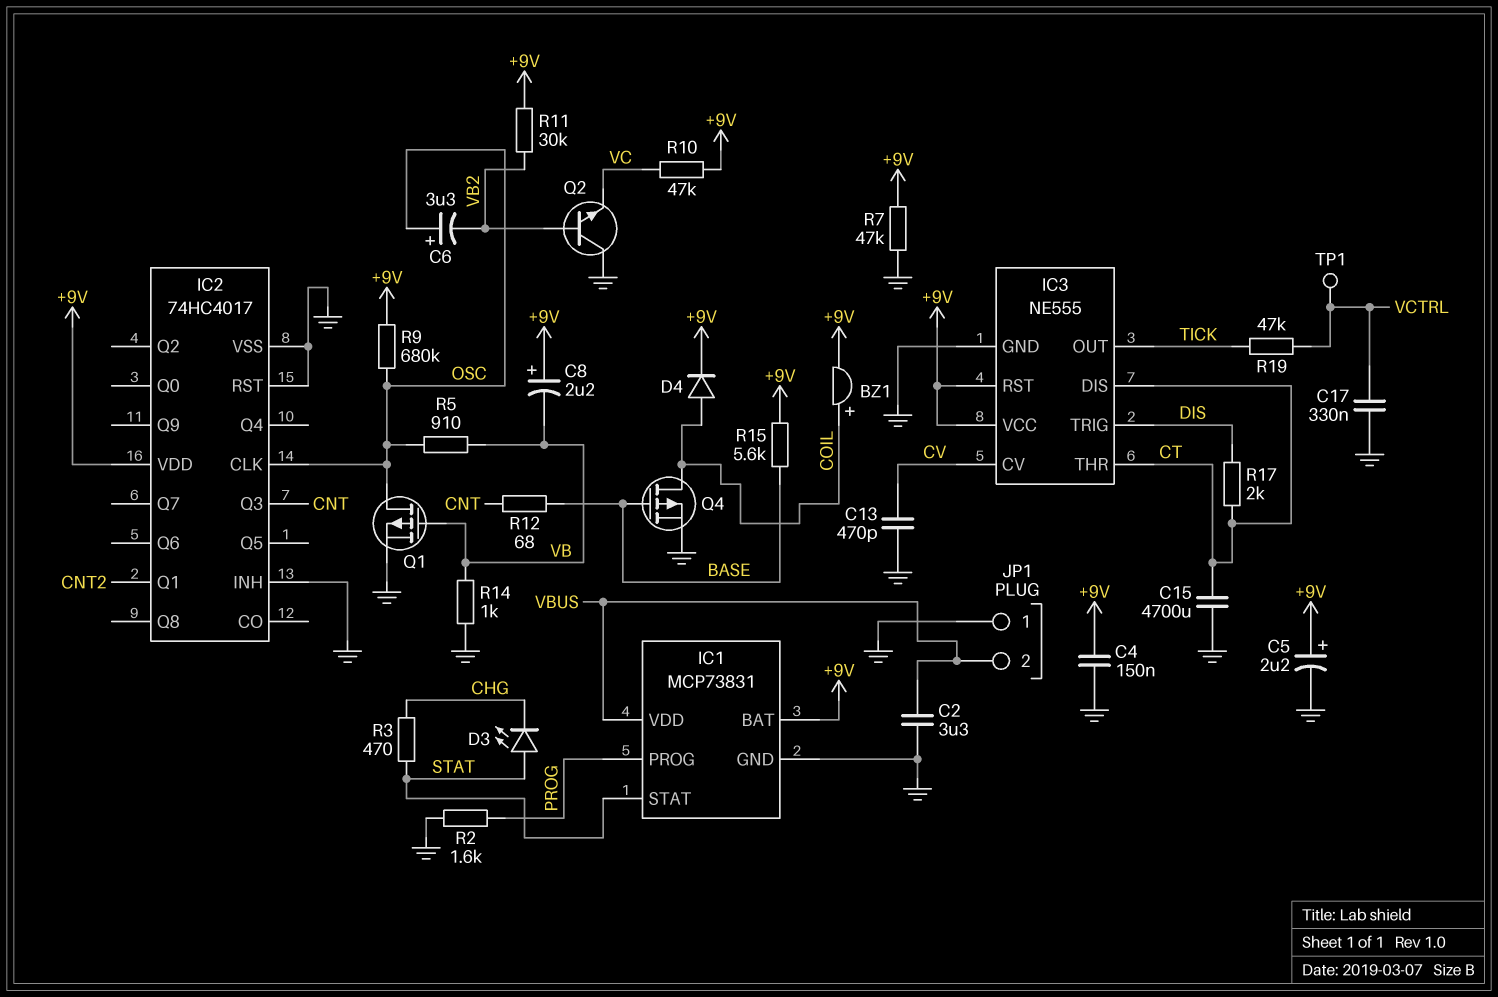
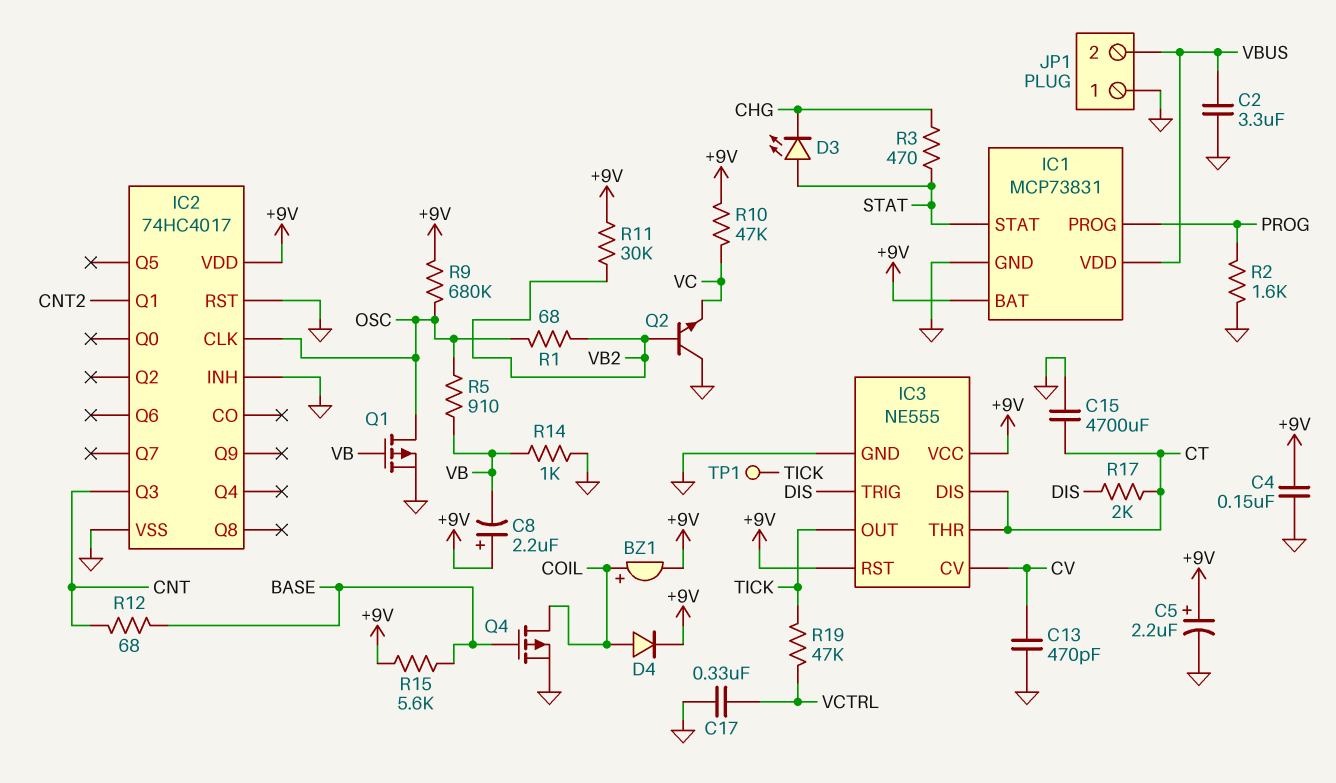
C6: 3.3uF (plus OSC, minus VB2) -> none
R1: none -> 68 (OSC, VB2)
R7: 47k (+9V, GND) -> none
TP1: test point (VCTRL) -> test point (TICK)

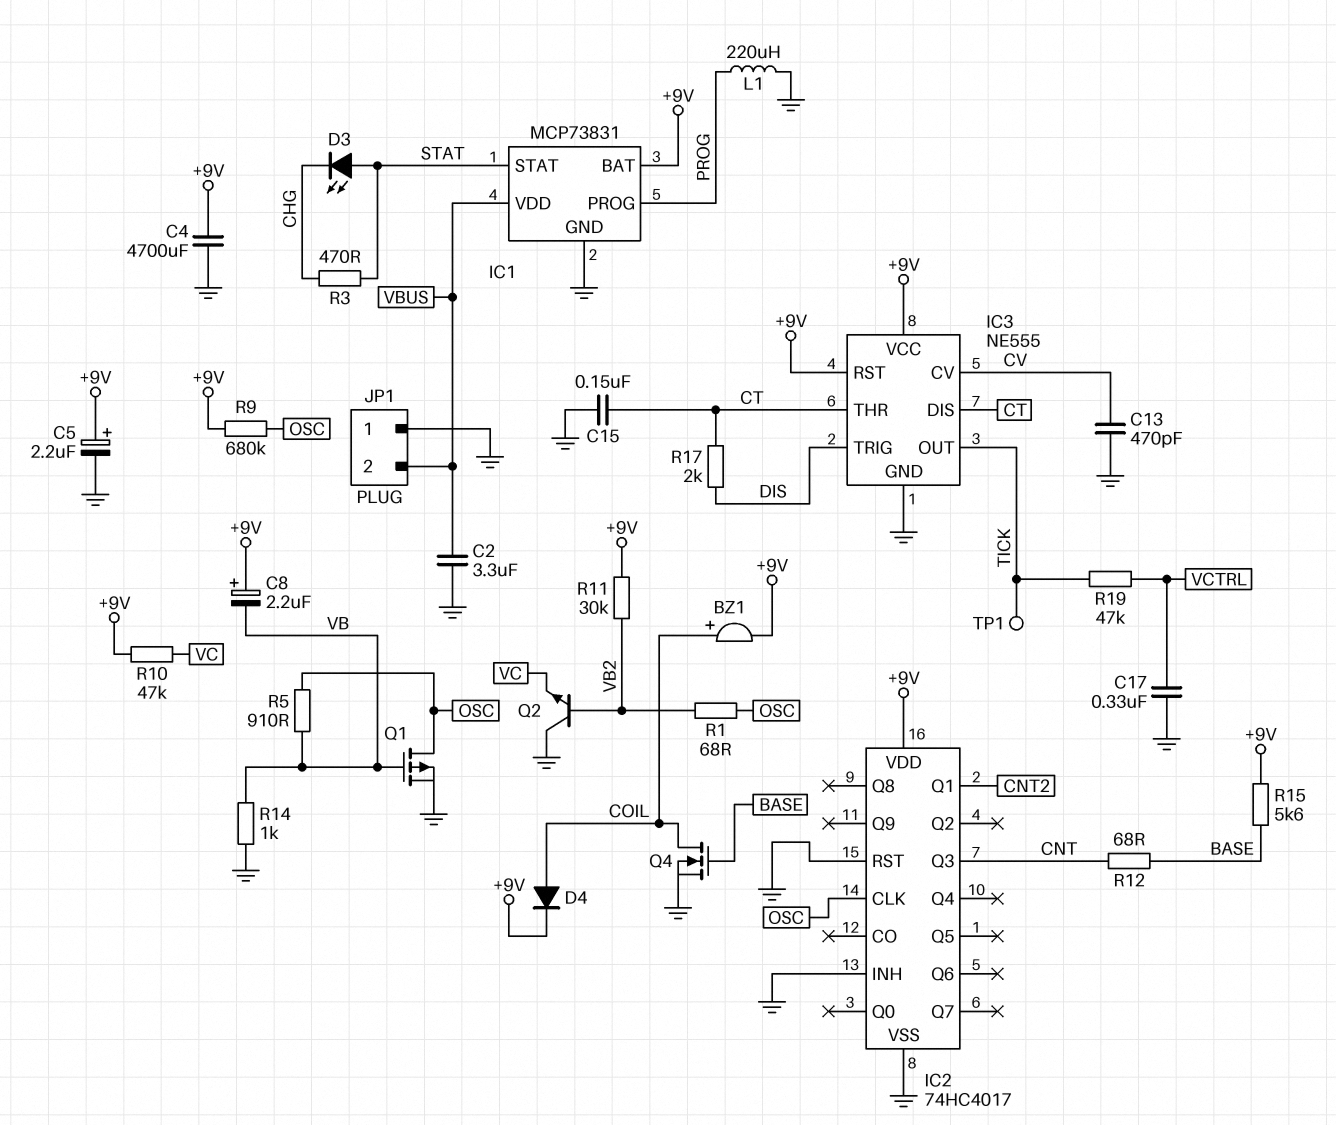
C4: 150nF (+9V, GND) -> 4700uF (+9V, GND)
C15: 4700uF (CT, GND) -> 150nF (CT, GND)
L1: none -> 220uH (GND, PROG)
Q4: PMOS (G BASE, D COIL, S GND) -> NMOS (G BASE, D COIL, S GND)
R2: 1.6k (GND, PROG) -> none

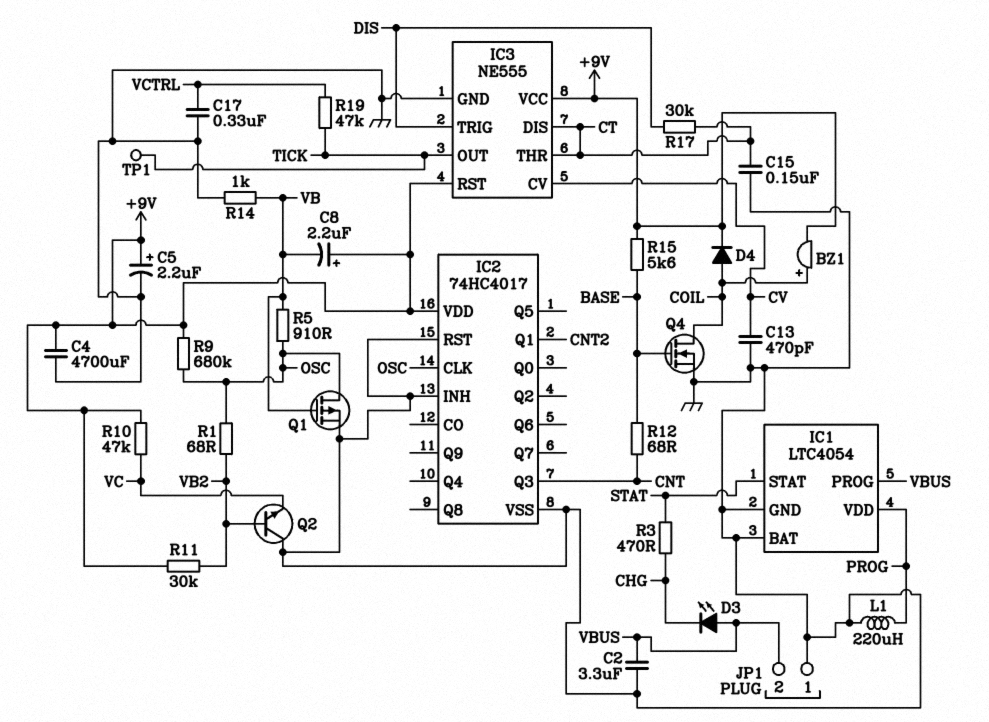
D3: LED (A STAT, K CHG) -> LED (A VBUS, K CHG)
IC1: MCP73831 -> LTC4054
IC1 pin BAT: +9V -> GND
IC1 pin PROG: PROG -> VBUS
IC1 pin VDD: VBUS -> PROG
R17: 2k (CT, DIS) -> 30k (CT, DIS)

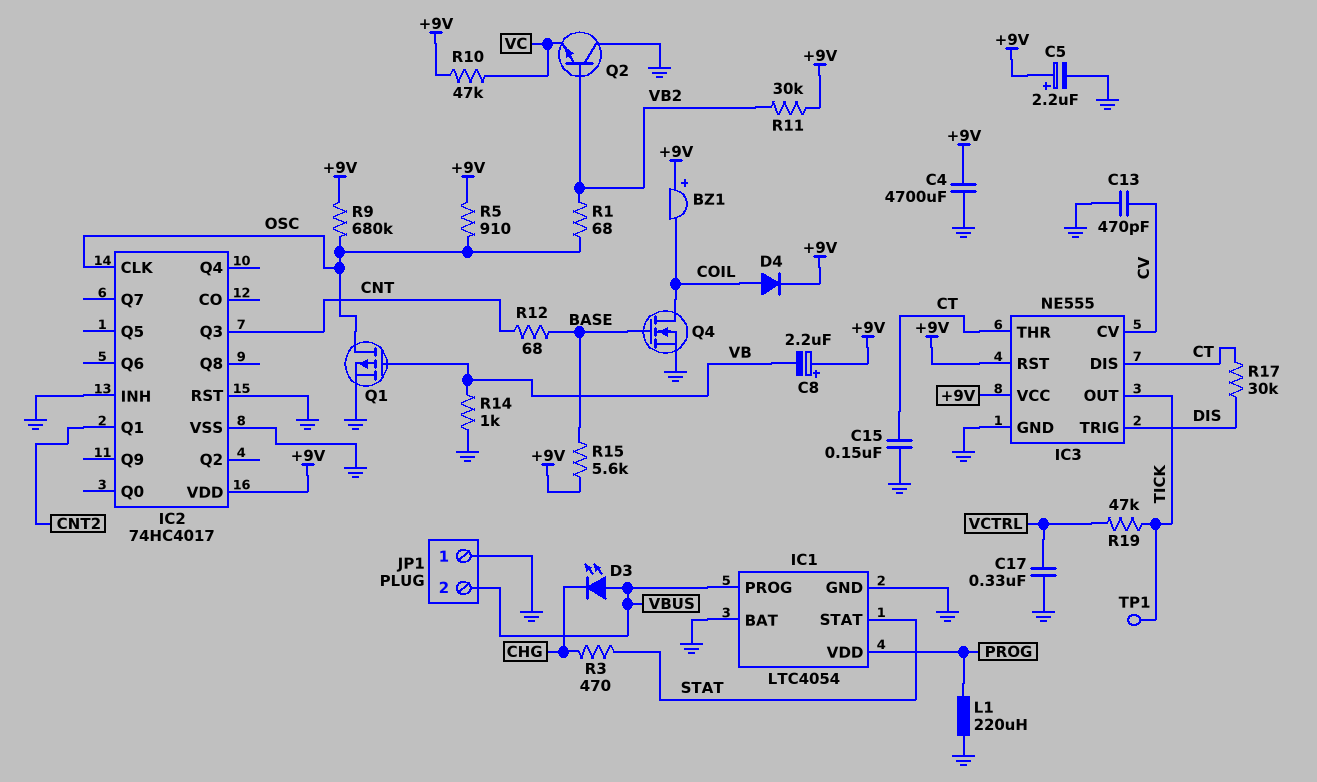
BZ1: buzzer (plus COIL, minus +9V) -> buzzer (plus +9V, minus COIL)
C2: 3.3uF (GND, VBUS) -> none
R5: 910 (OSC, VB) -> 910 (+9V, OSC)

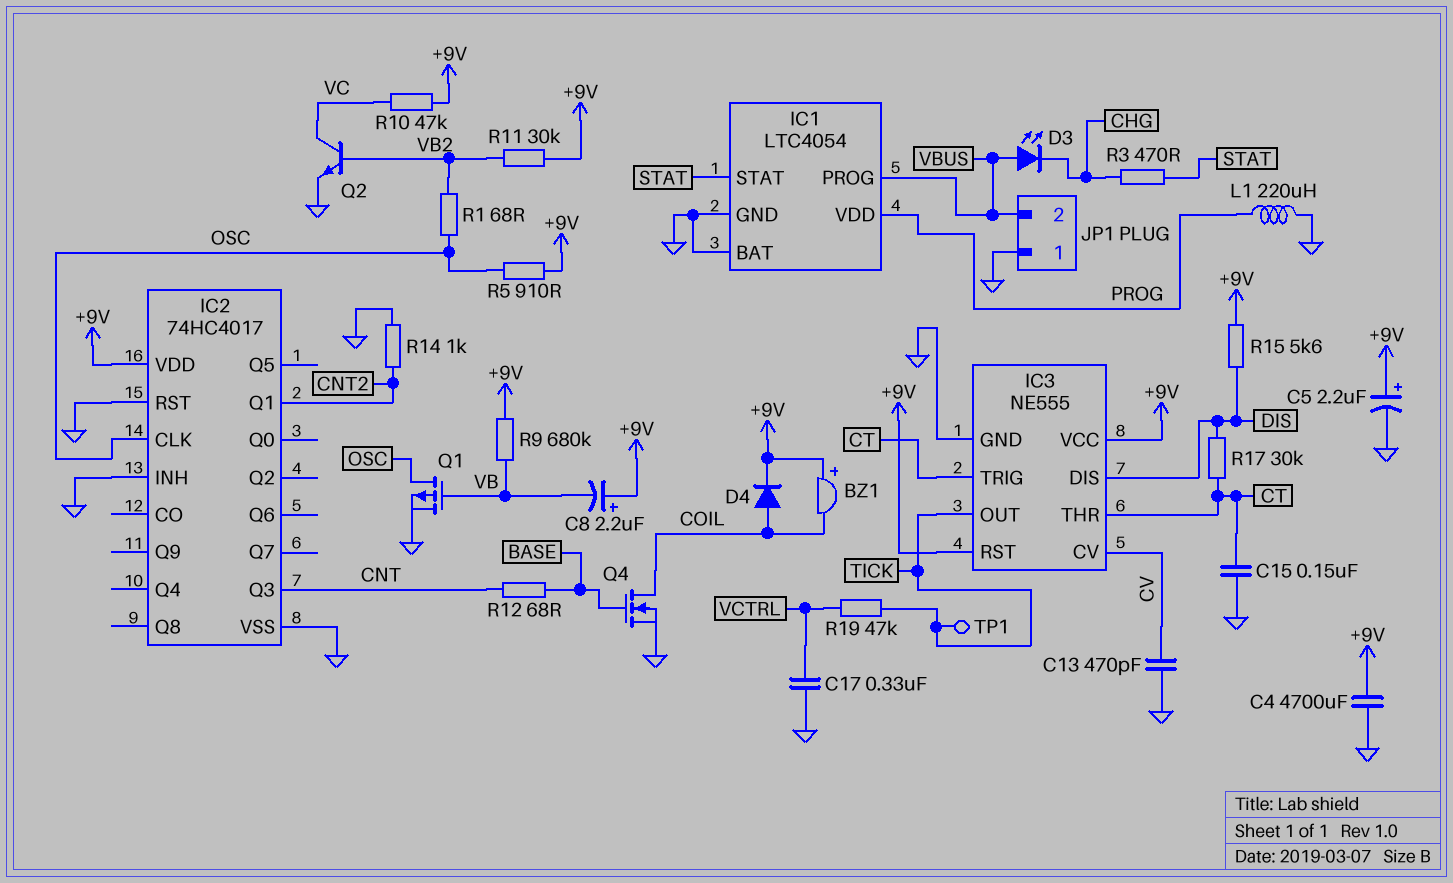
IC3 pin DIS: CT -> DIS
IC3 pin TRIG: DIS -> CT
Q2: NPN (B VB2, C GND, E VC) -> NPN (B VB2, C VC, E GND)
R9: 680k (+9V, OSC) -> 680k (+9V, VB)
R14: 1k (GND, VB) -> 1k (CNT2, GND)
R15: 5.6k (+9V, BASE) -> 5.6k (+9V, DIS)

